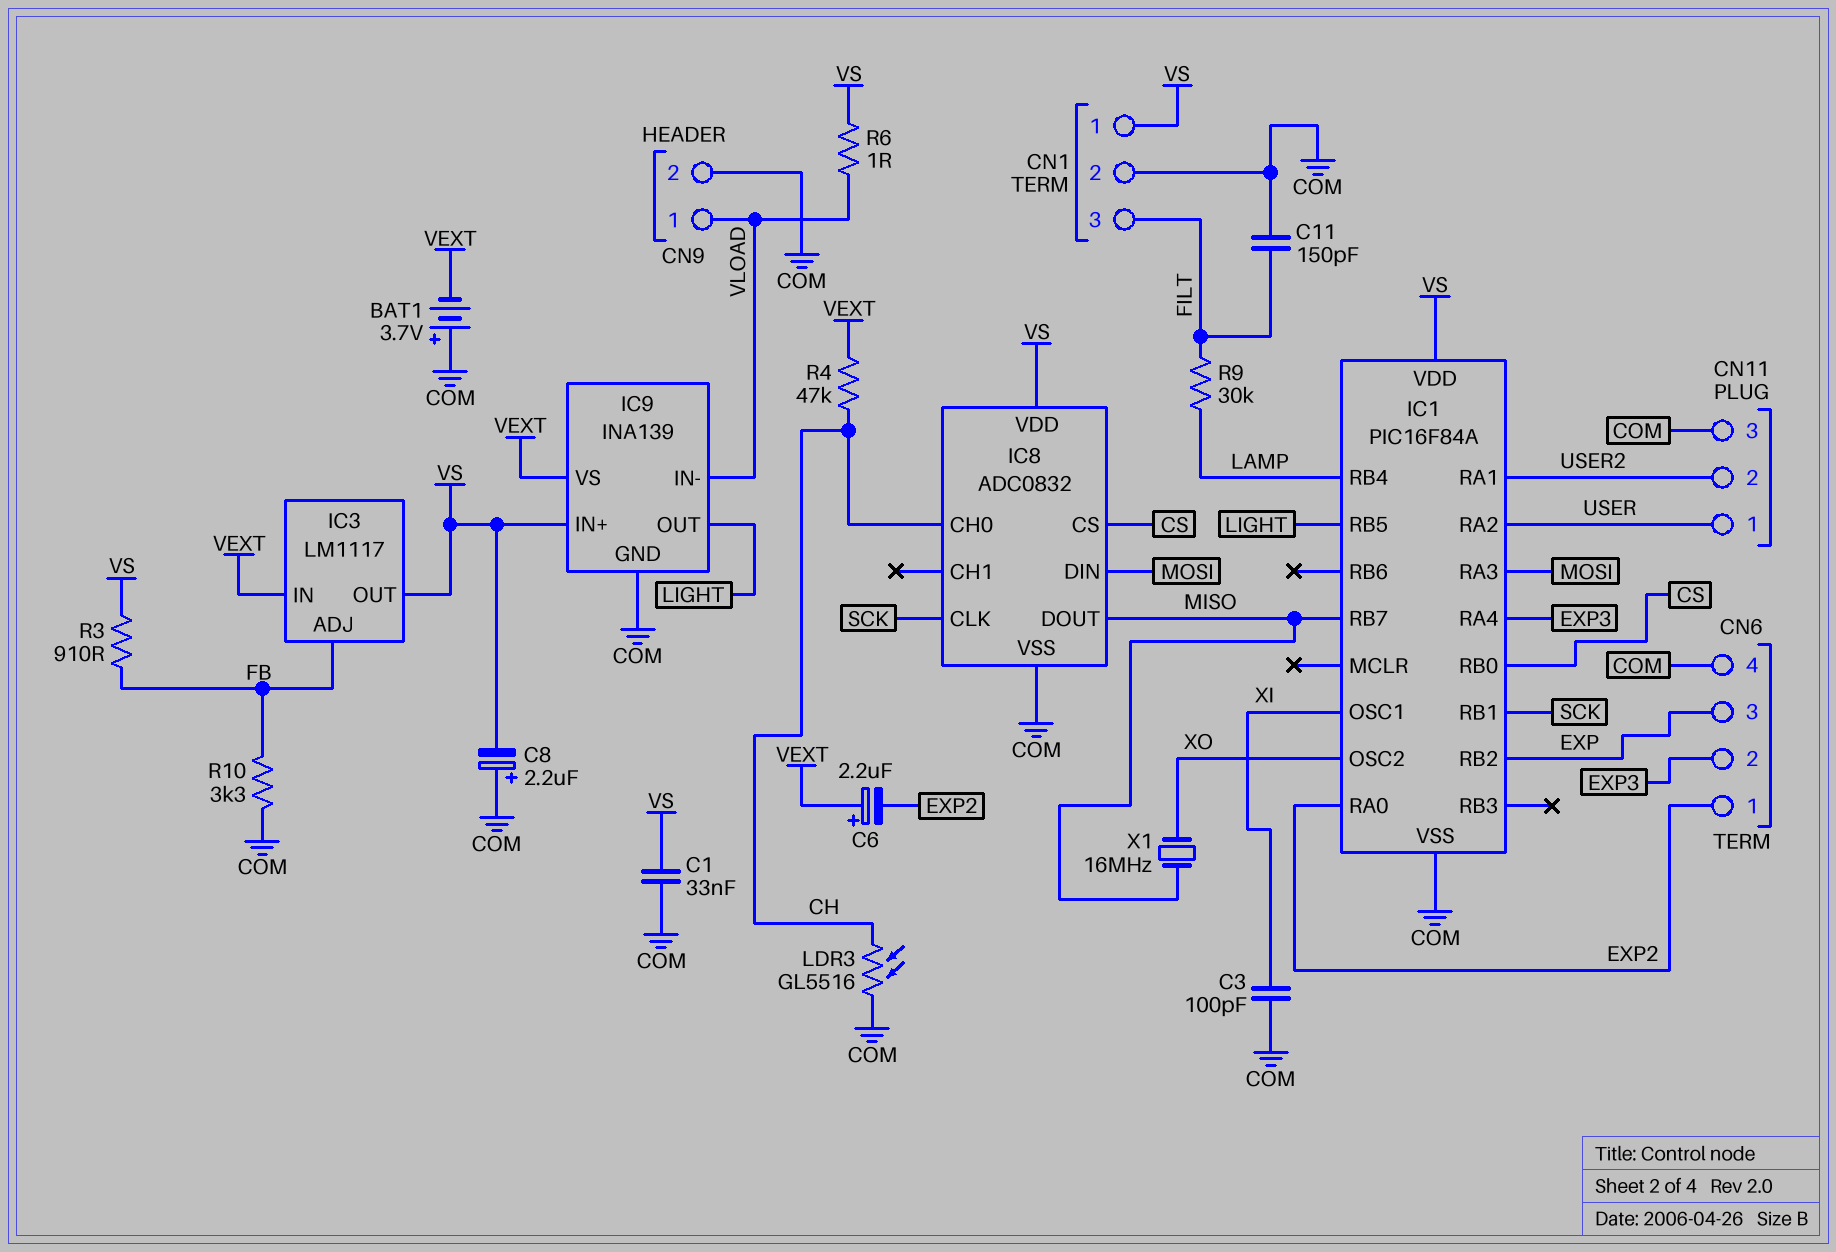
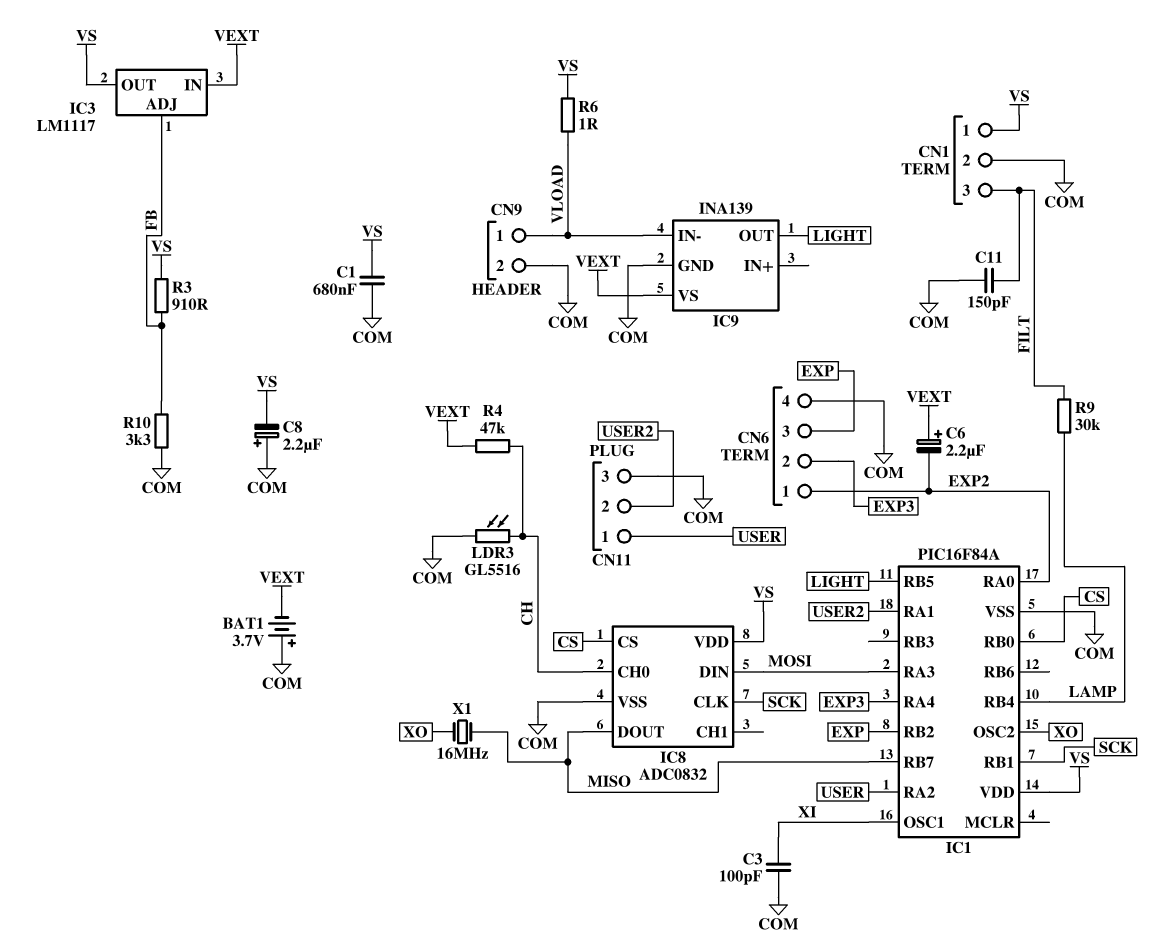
C1: 33nF (COM, VS) -> 680nF (COM, VS)
IC9 pin IN+: VS -> none

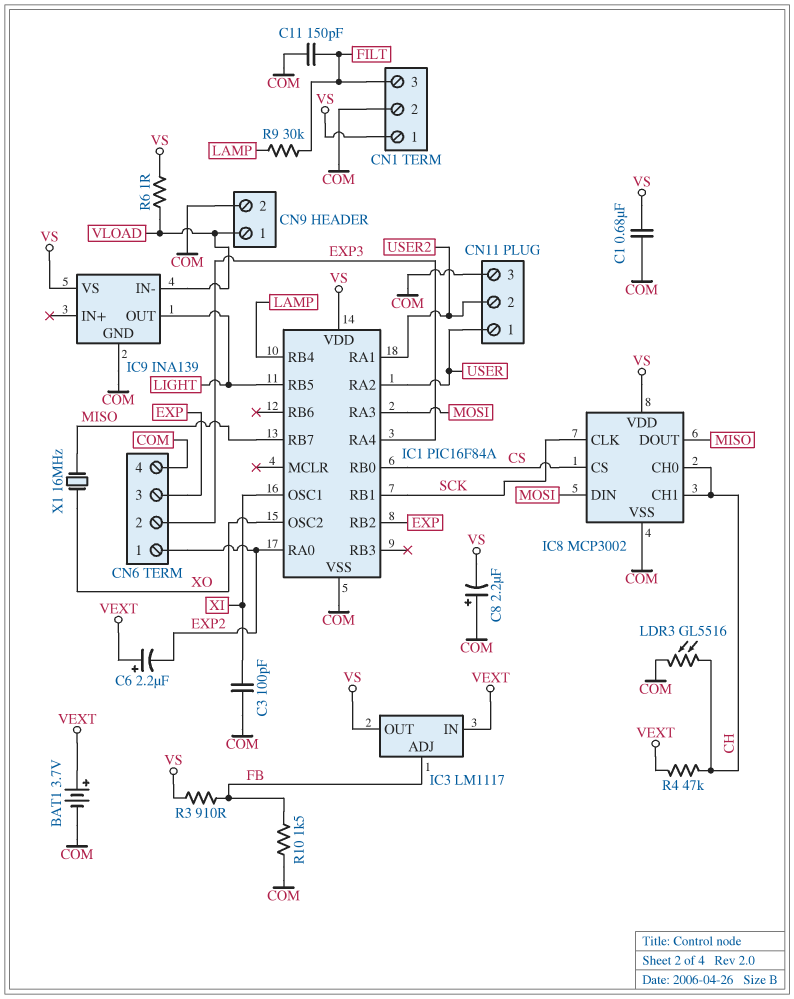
BAT1: 3.7V (plus COM, minus VEXT) -> 3.7V (plus VEXT, minus COM)
IC8: ADC0832 -> MCP3002
IC8 pin CH1: none -> CH
IC9 pin VS: VEXT -> VS
R10: 3.3k (COM, FB) -> 1.5k (COM, FB)

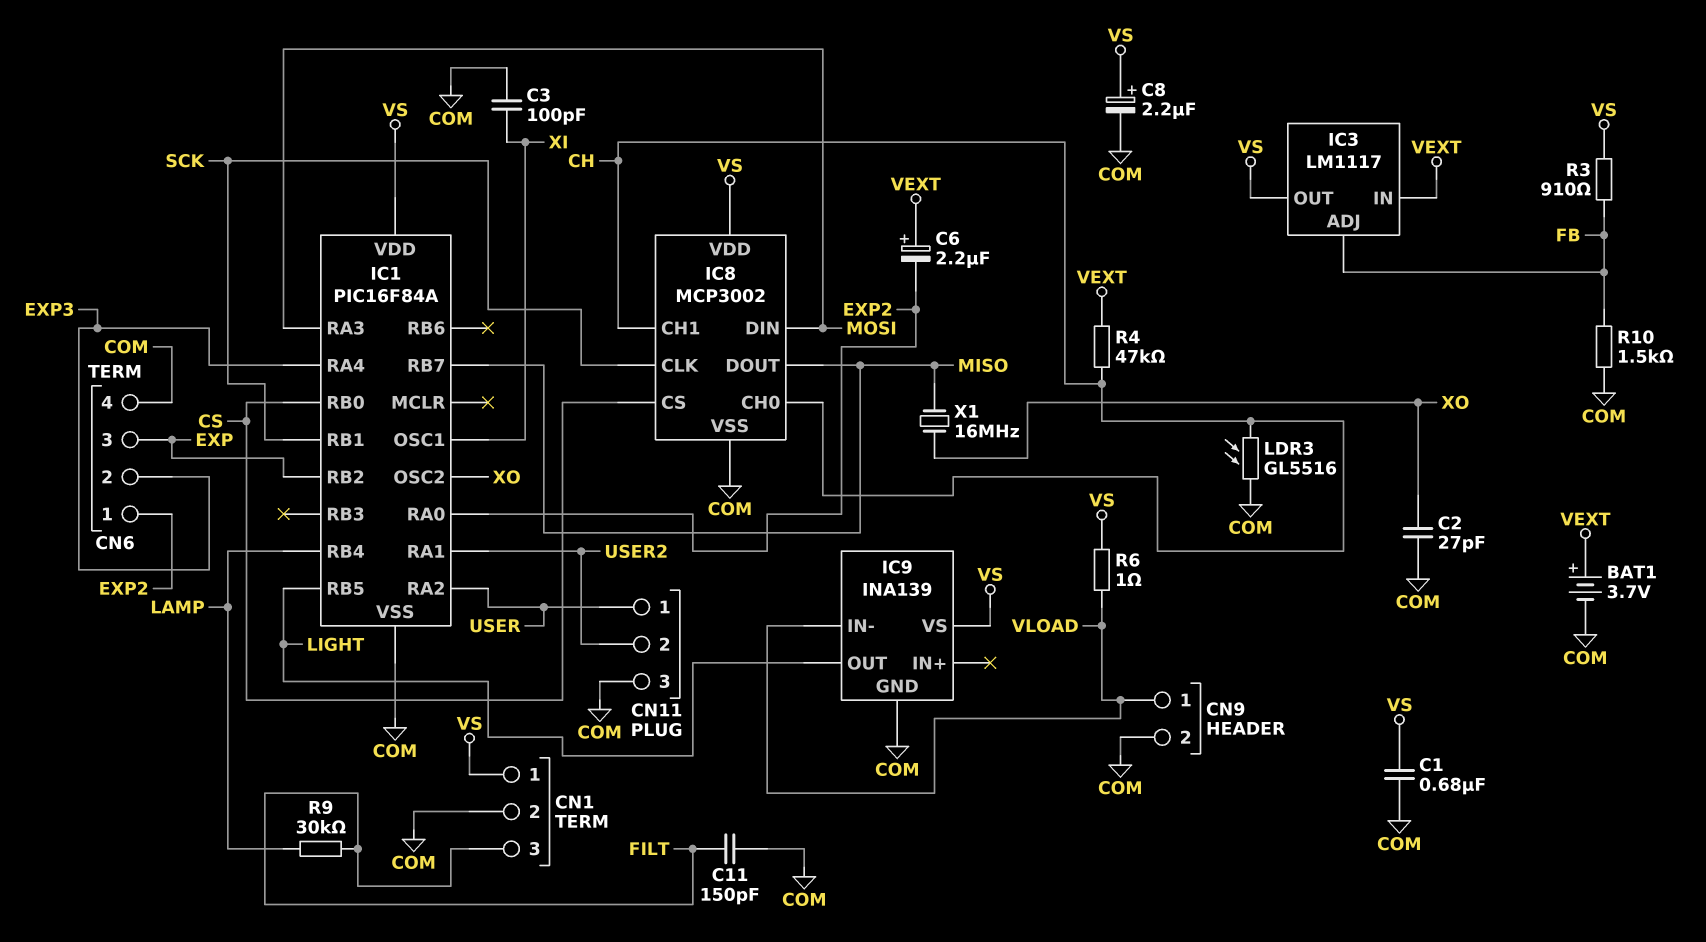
C2: none -> 27pF (COM, XO)
C8: 2.2uF (plus COM, minus VS) -> 2.2uF (plus VS, minus COM)

